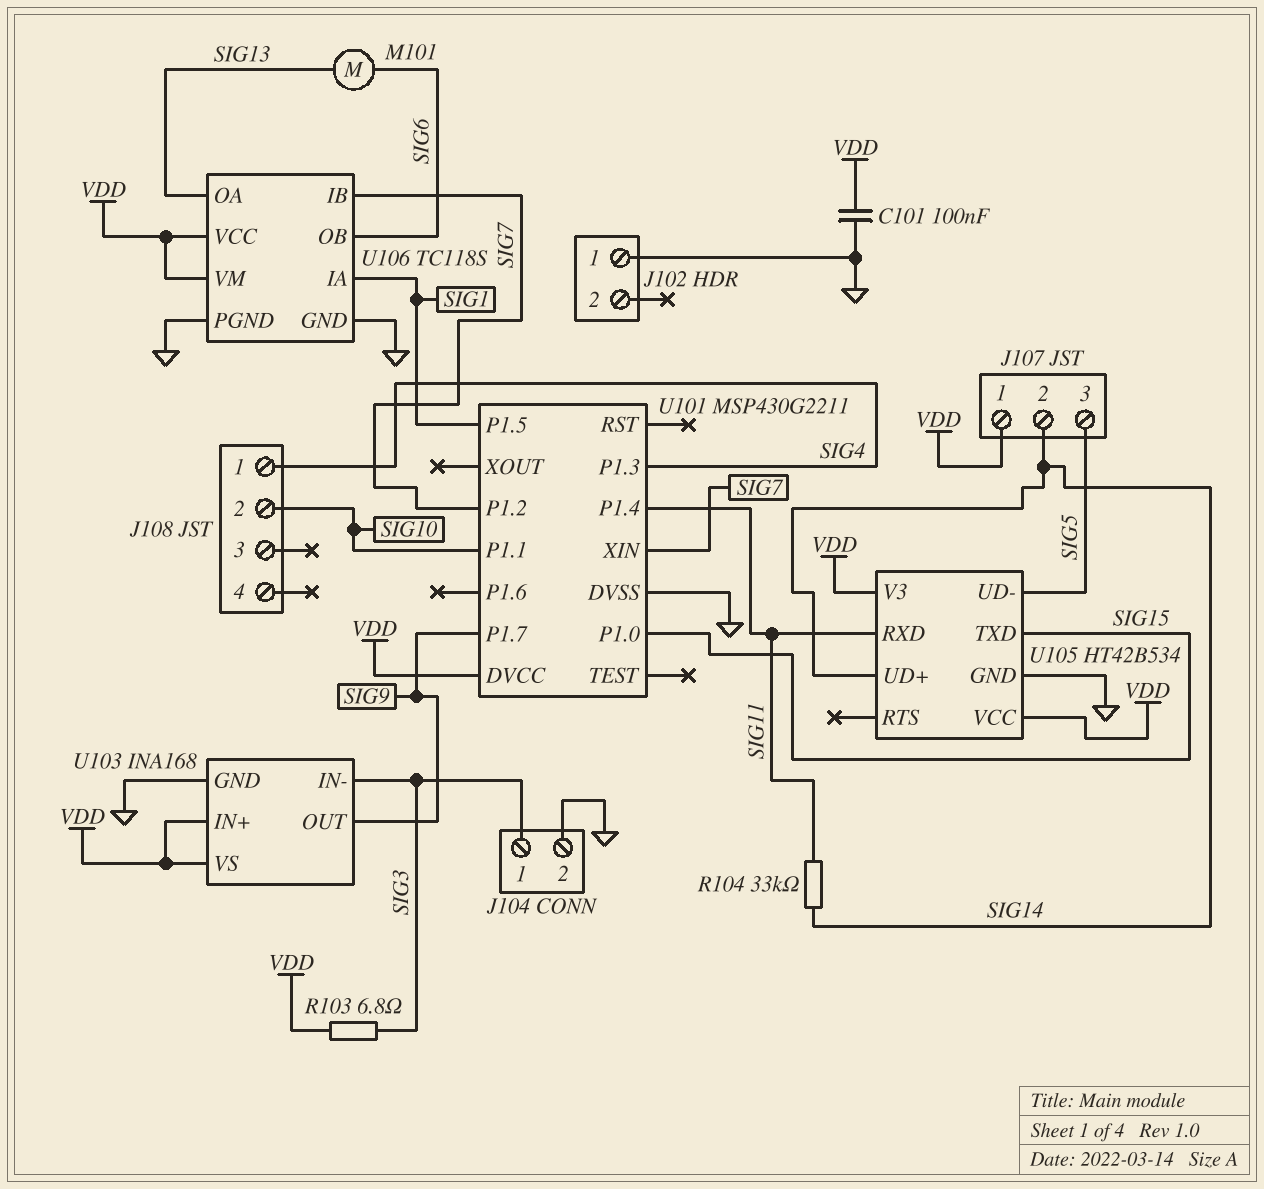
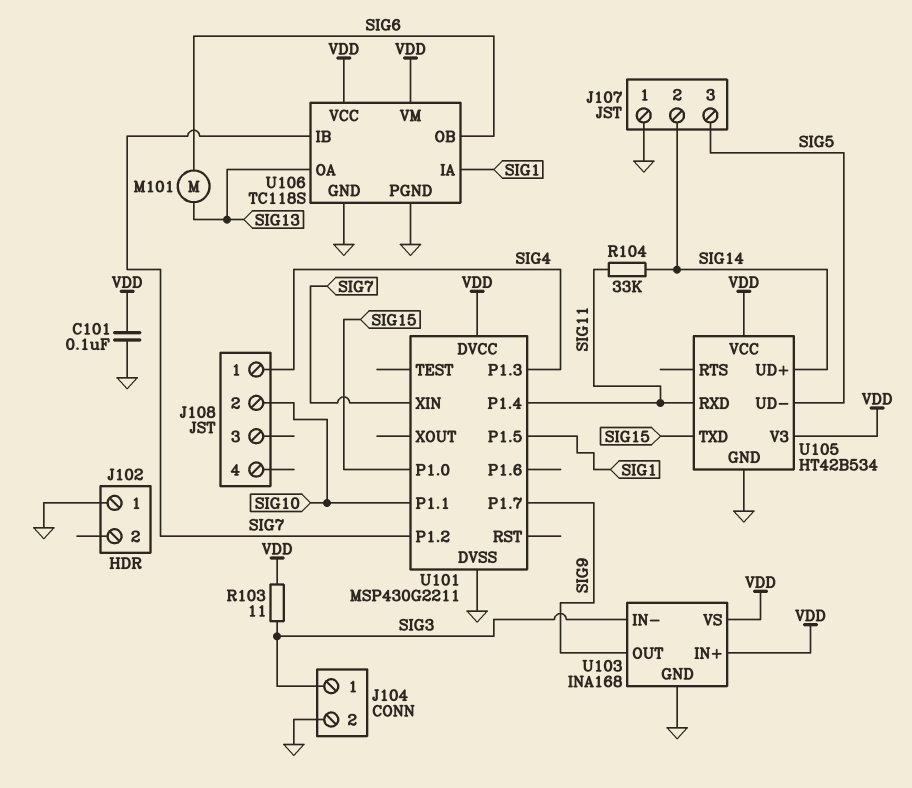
J107 pin 1: VDD -> GND
R103: 6.8 (SIG3, VDD) -> 11 (SIG3, VDD)

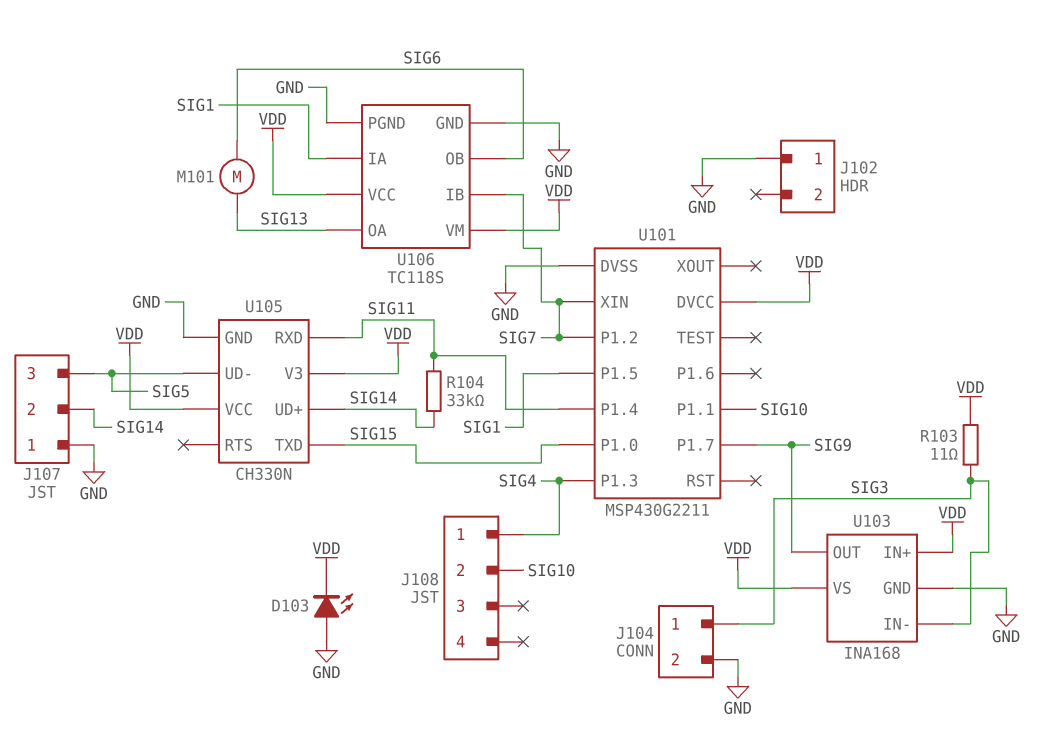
C101: 100nF (GND, VDD) -> none
D103: none -> LED (A GND, K VDD)
U105: HT42B534 -> CH330N

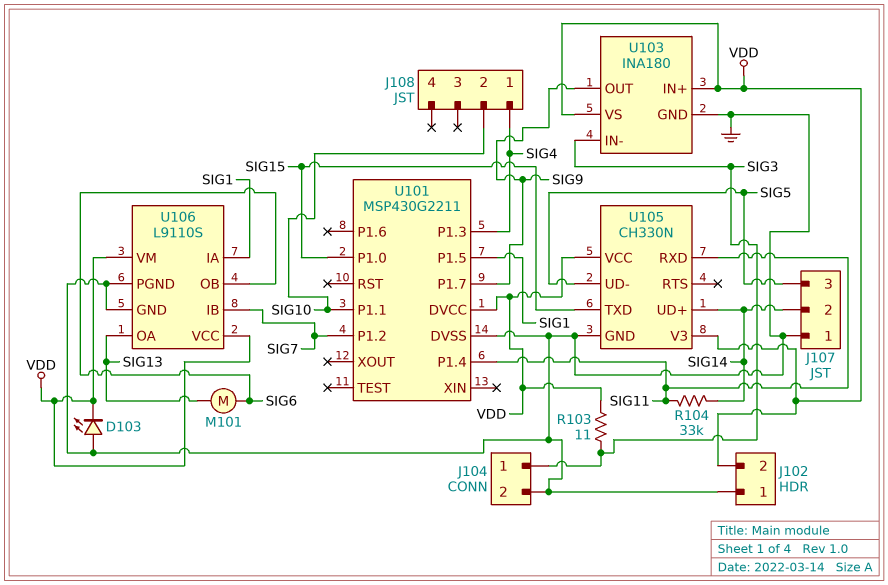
J102 pin 2: none -> VDD
U101 pin XIN: SIG7 -> none
U103: INA168 -> INA180
U106: TC118S -> L9110S

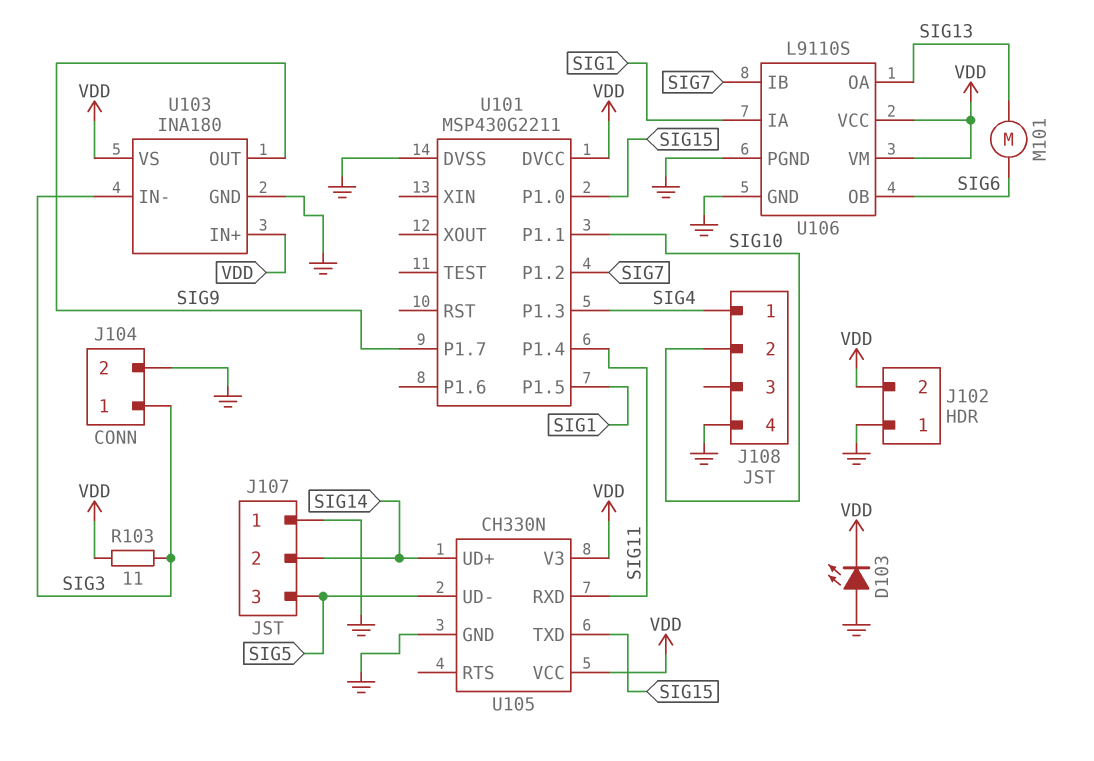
J108 pin 4: none -> GND
R104: 33k (SIG11, SIG14) -> none

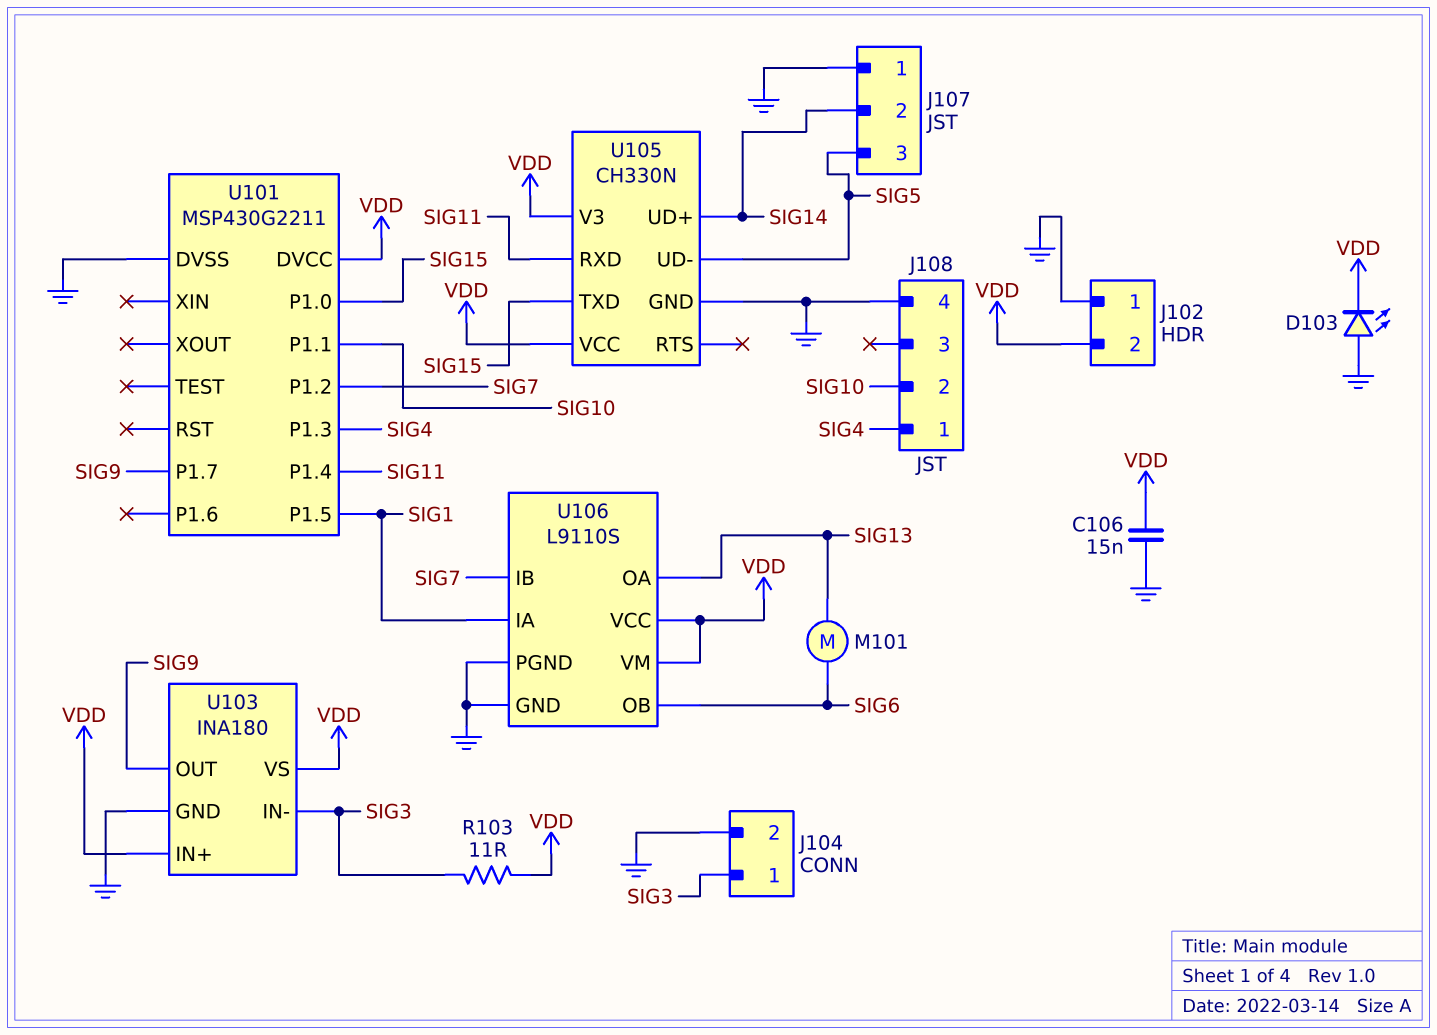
C106: none -> 15nF (GND, VDD)

